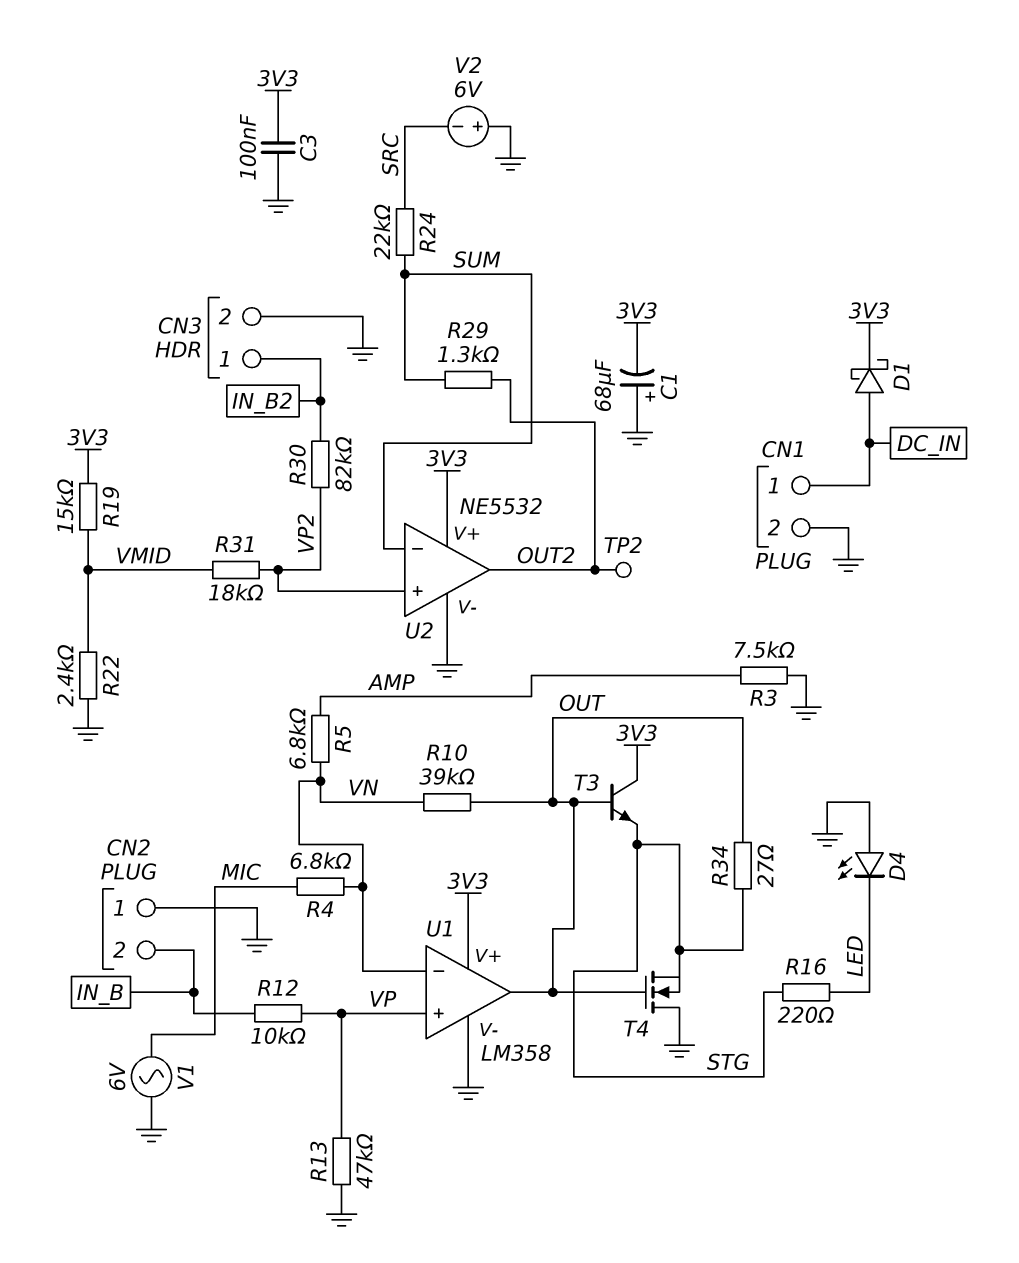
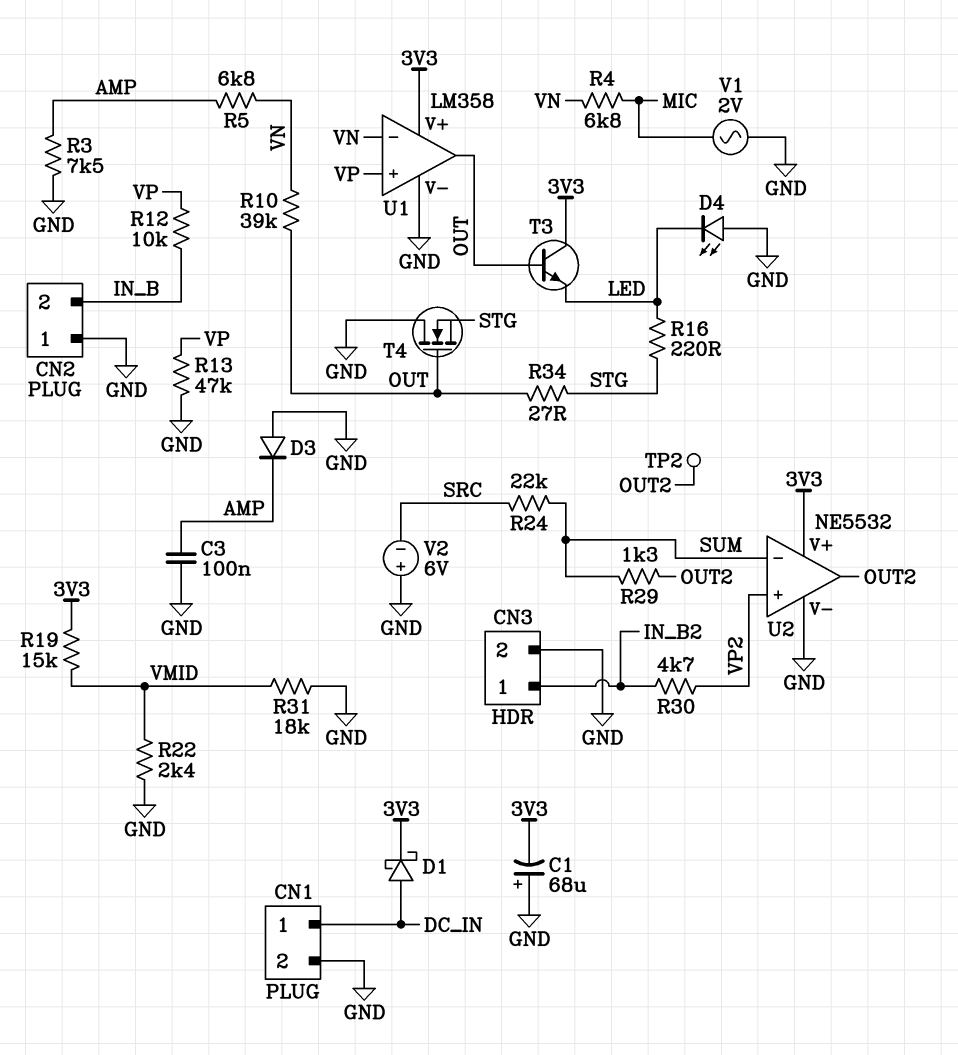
C3: 100nF (3V3, GND) -> 100nF (AMP, GND)
D3: none -> diode (A GND, K AMP)
R30: 82k (IN_B2, VP2) -> 4.7k (IN_B2, VP2)
R31: 18k (VMID, VP2) -> 18k (GND, VMID)
T3: NPN (B OUT, C 3V3, E STG) -> NPN (B OUT, C 3V3, E LED)
V1: AC 6V (GND, MIC) -> AC 2V (GND, MIC)

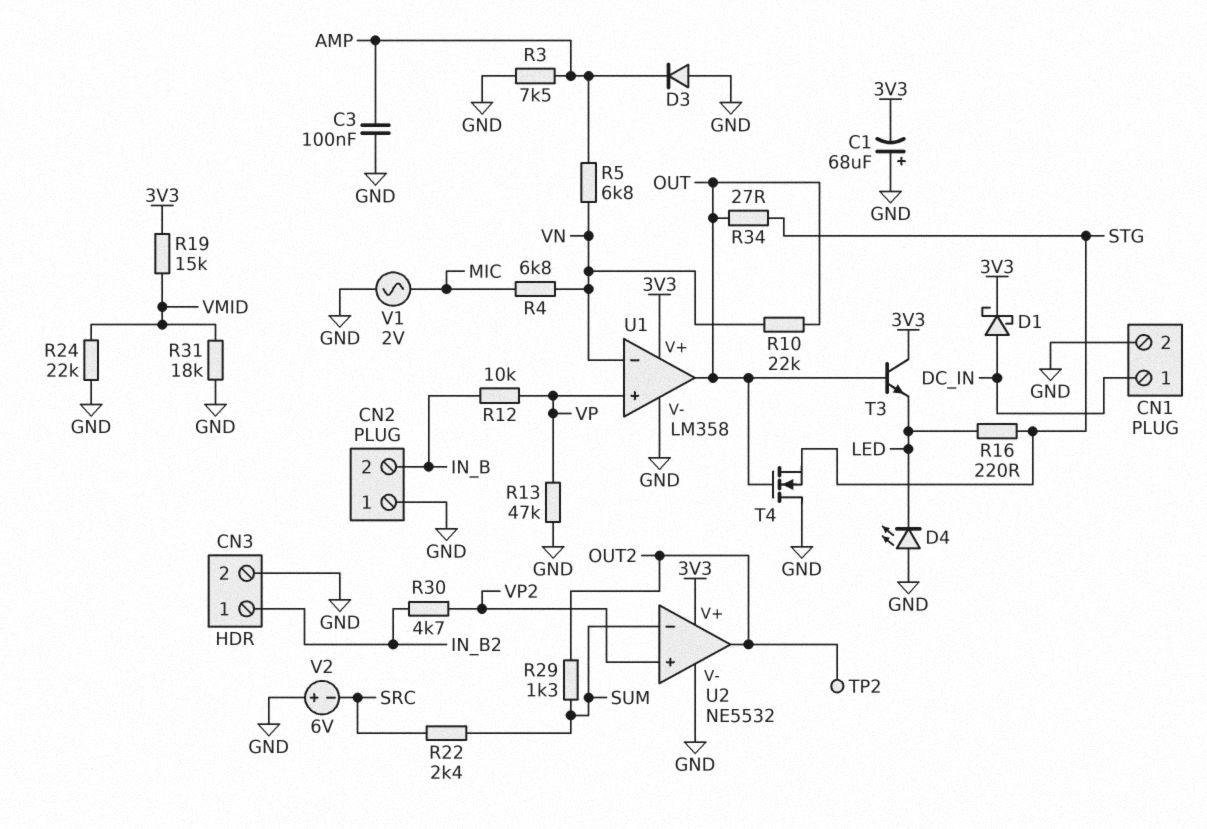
R10: 39k (OUT, VN) -> 22k (OUT, VN)
R22: 2.4k (GND, VMID) -> 2.4k (SRC, SUM)
R24: 22k (SRC, SUM) -> 22k (GND, VMID)

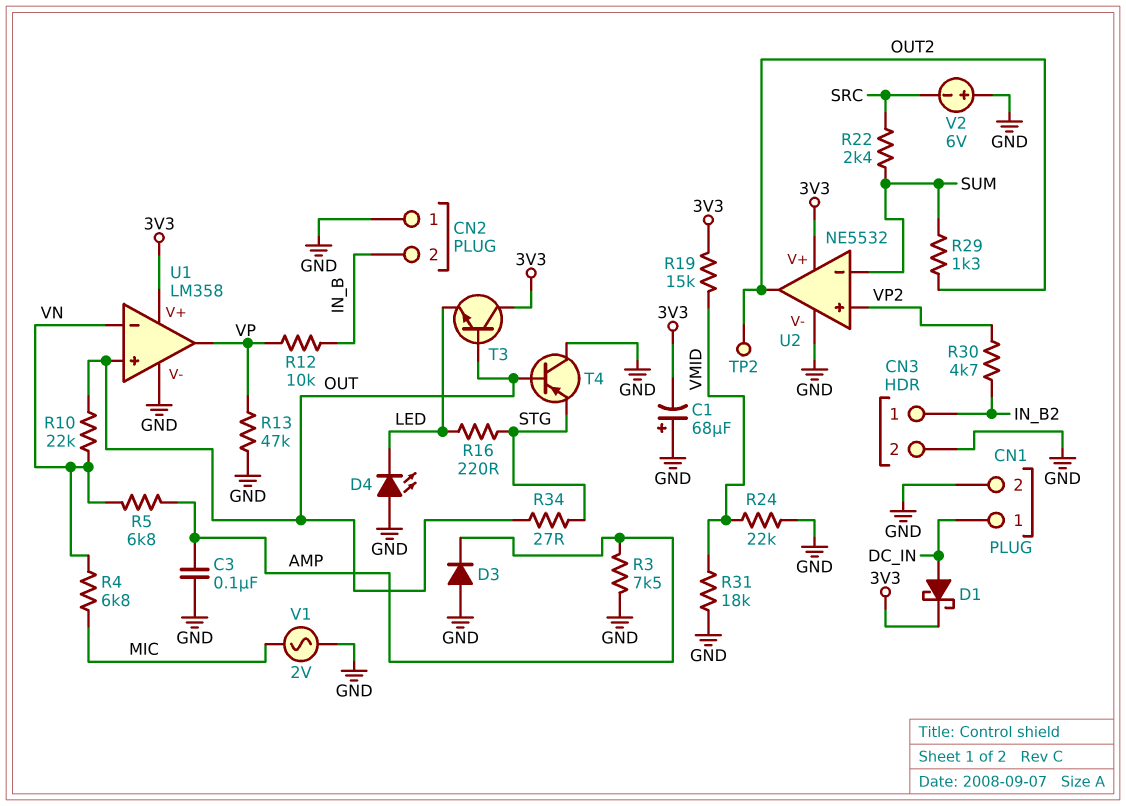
T4: NMOS (G OUT, D GND, S STG) -> PNP (B OUT, C GND, E STG)
U1 pin in+: VP -> OUT
U1 pin out: OUT -> VP

